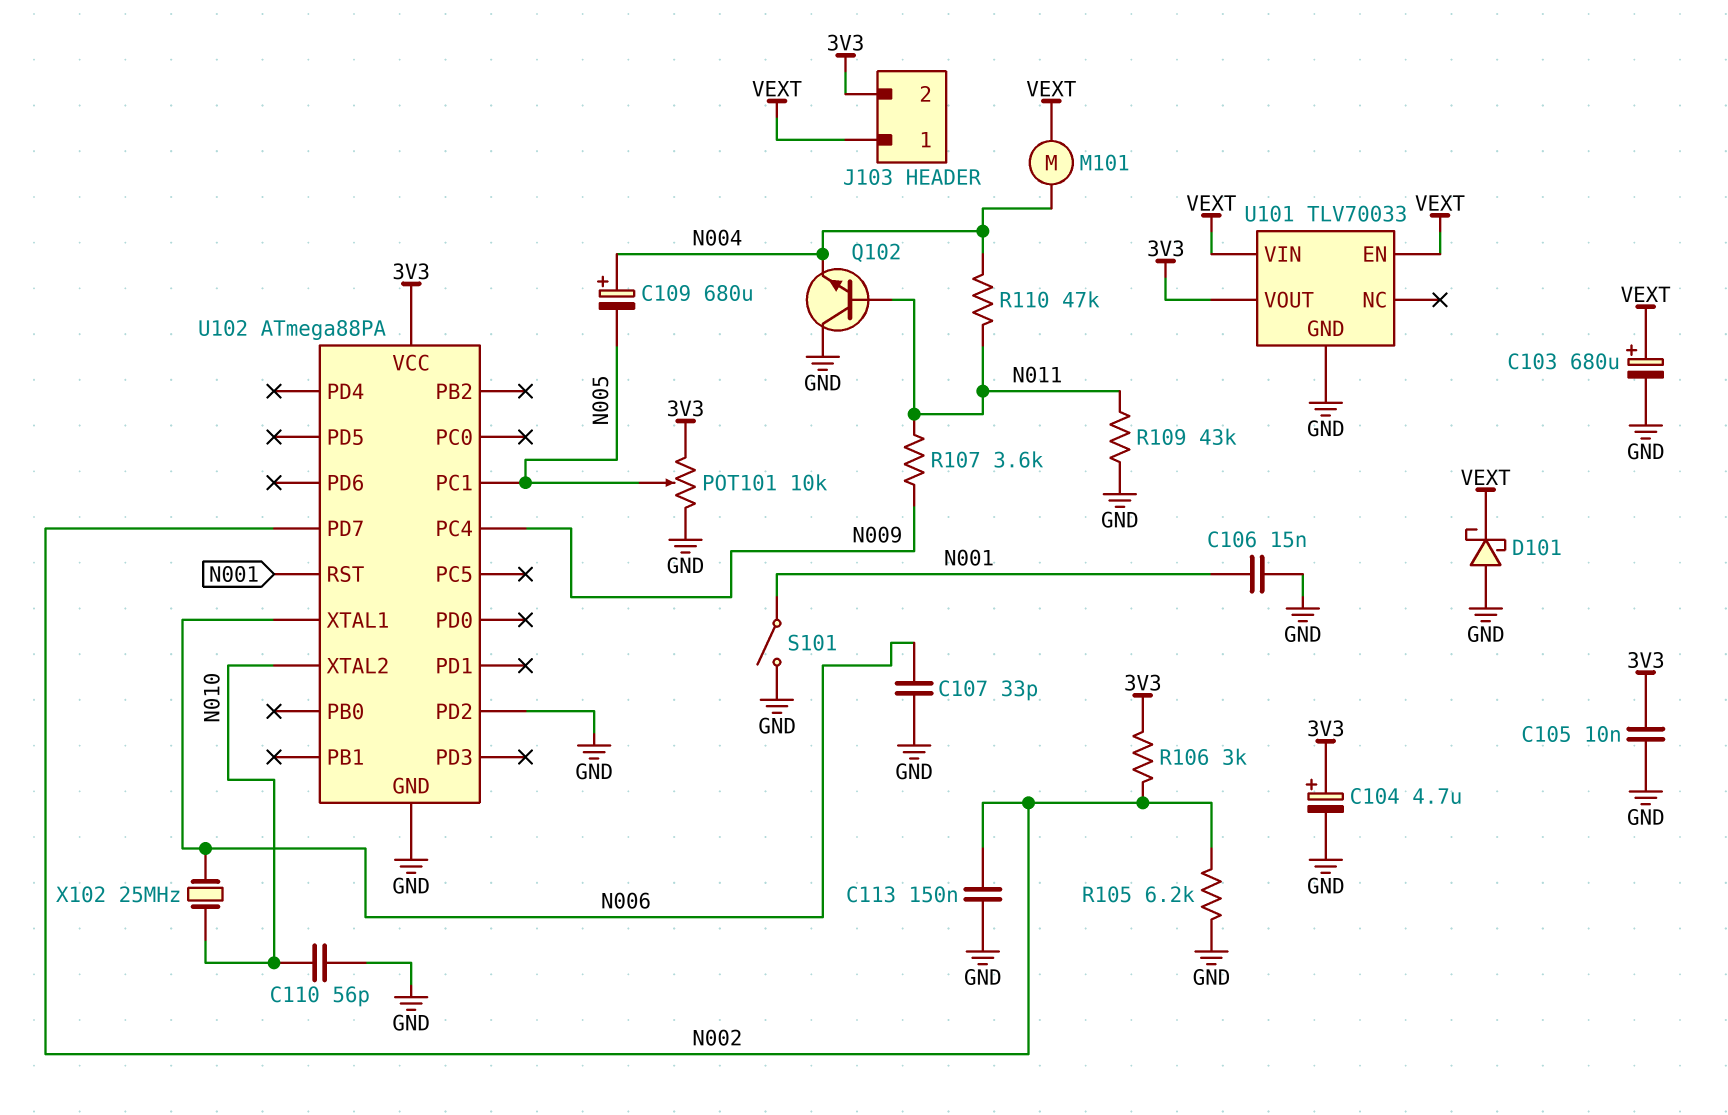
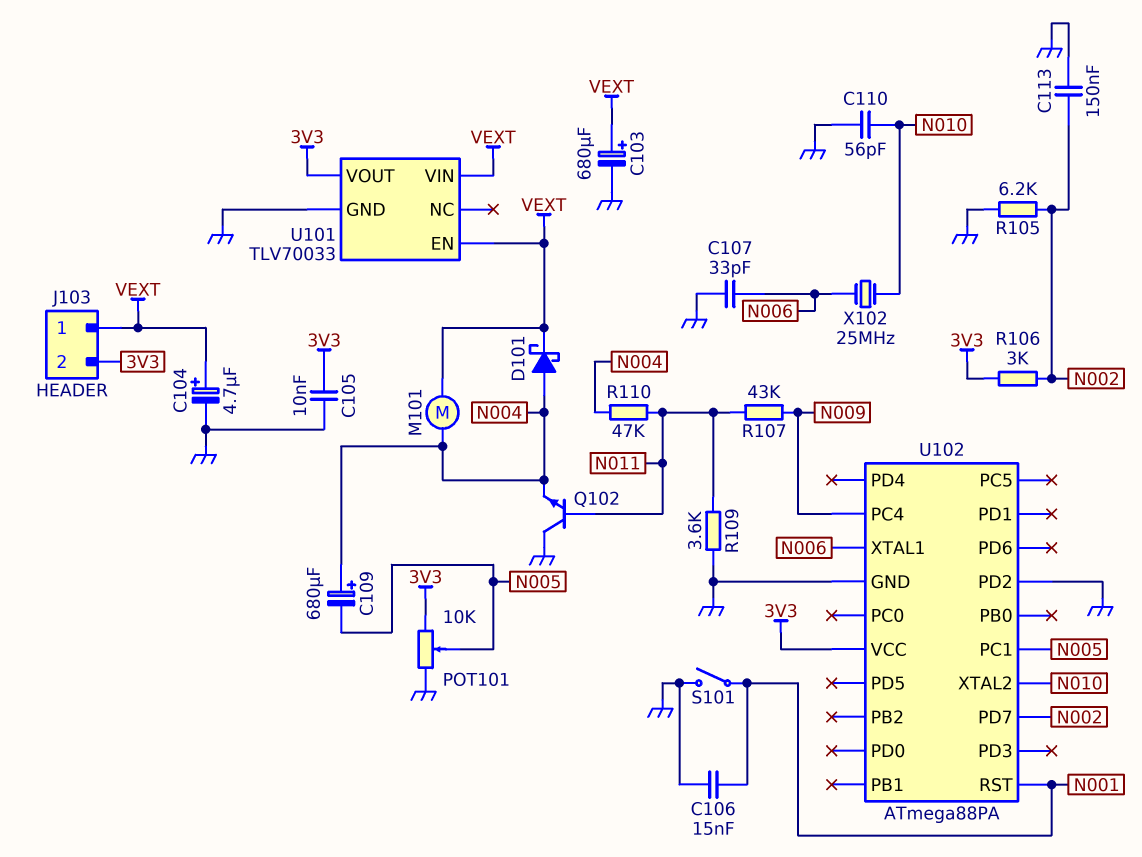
C104: 4.7uF (plus 3V3, minus GND) -> 4.7uF (plus VEXT, minus GND)
D101: schottky (A GND, K VEXT) -> schottky (A N004, K VEXT)
R107: 3.6k (N009, N011) -> 43k (N009, N011)
R109: 43k (GND, N011) -> 3.6k (GND, N011)

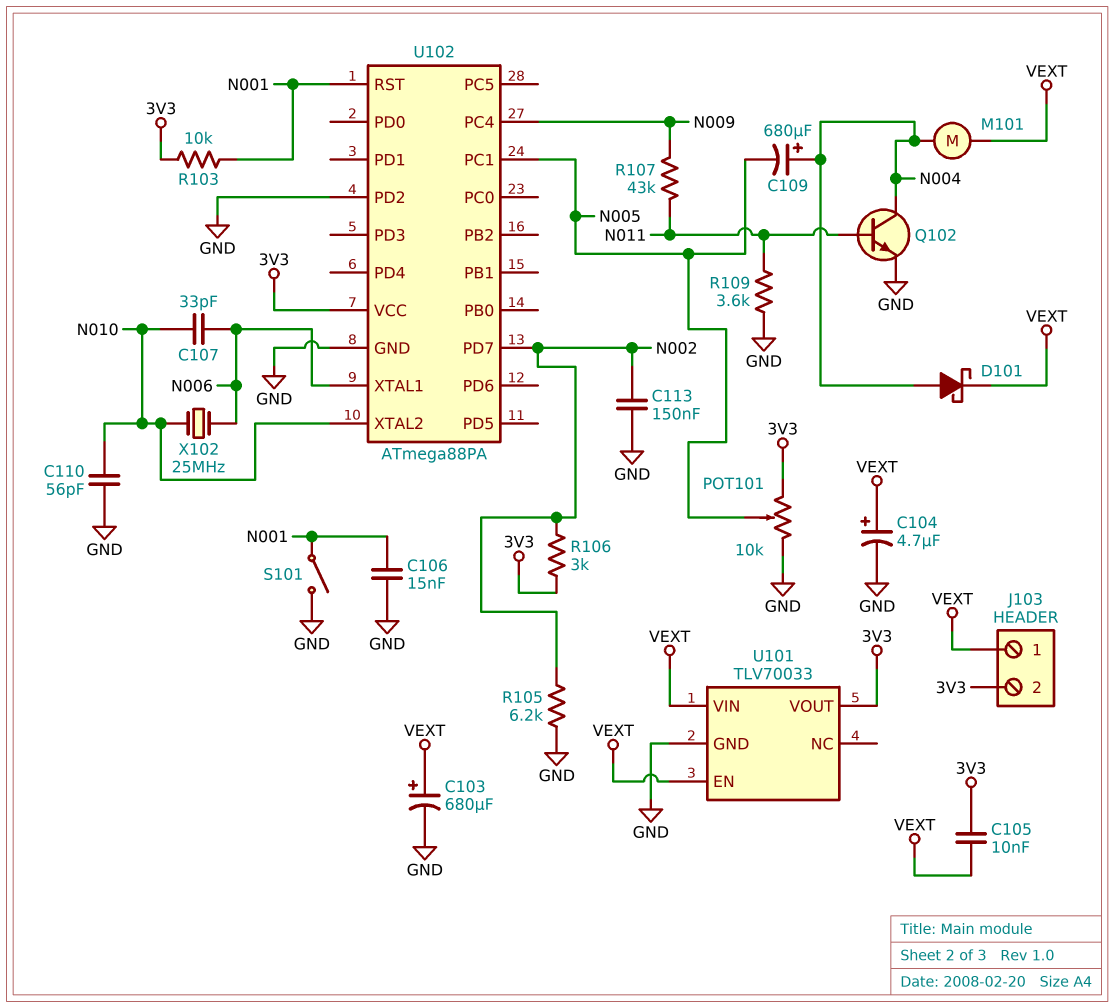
C105: 10nF (3V3, GND) -> 10nF (3V3, VEXT)
C107: 33pF (GND, N006) -> 33pF (N006, N010)
Q102: NPN (B N011, C GND, E N004) -> NPN (B N011, C N004, E GND)
R103: none -> 10k (3V3, N001)
R110: 47k (N004, N011) -> none

